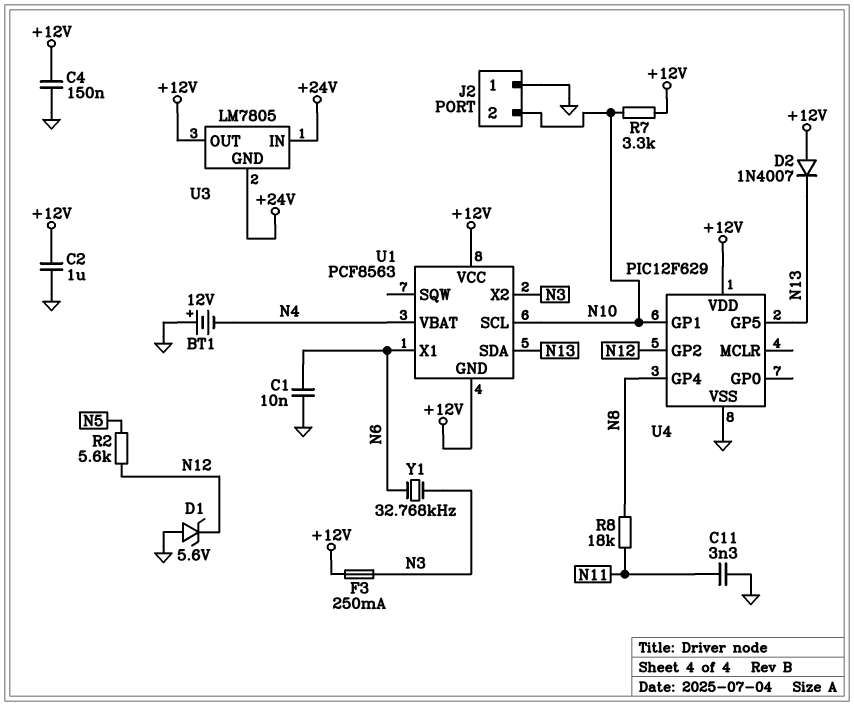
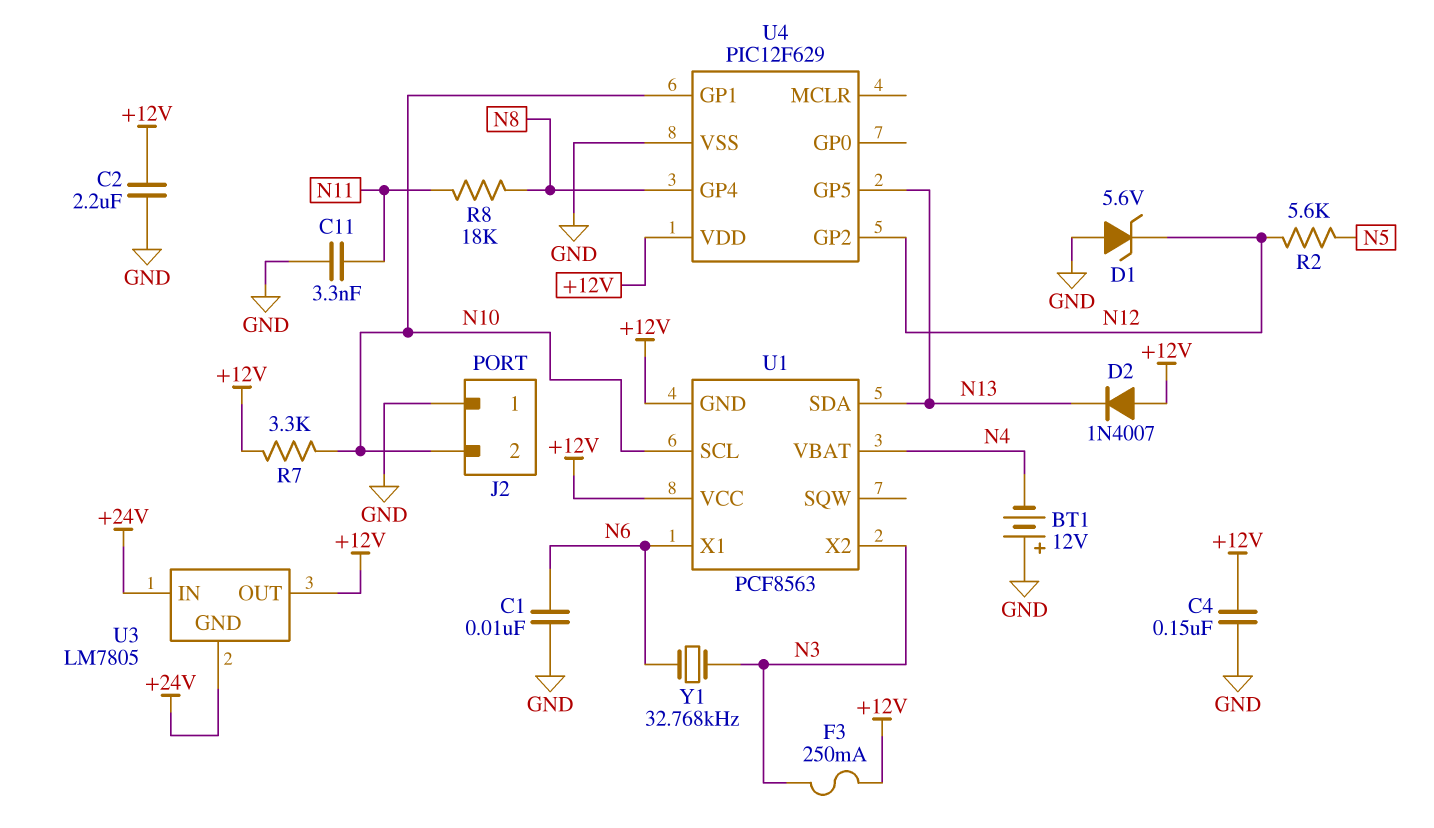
C2: 1uF (+12V, GND) -> 2.2uF (+12V, GND)

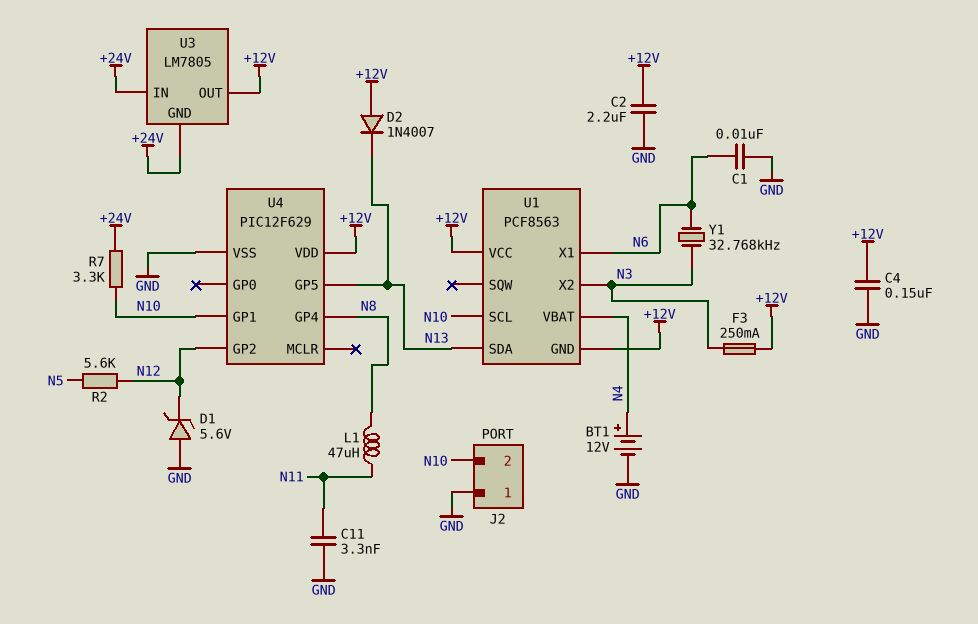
BT1: 12V (plus GND, minus N4) -> 12V (plus N4, minus GND)
L1: none -> 47uH (N8, N11)
R7: 3.3k (+12V, N10) -> 3.3k (+24V, N10)
R8: 18k (N8, N11) -> none

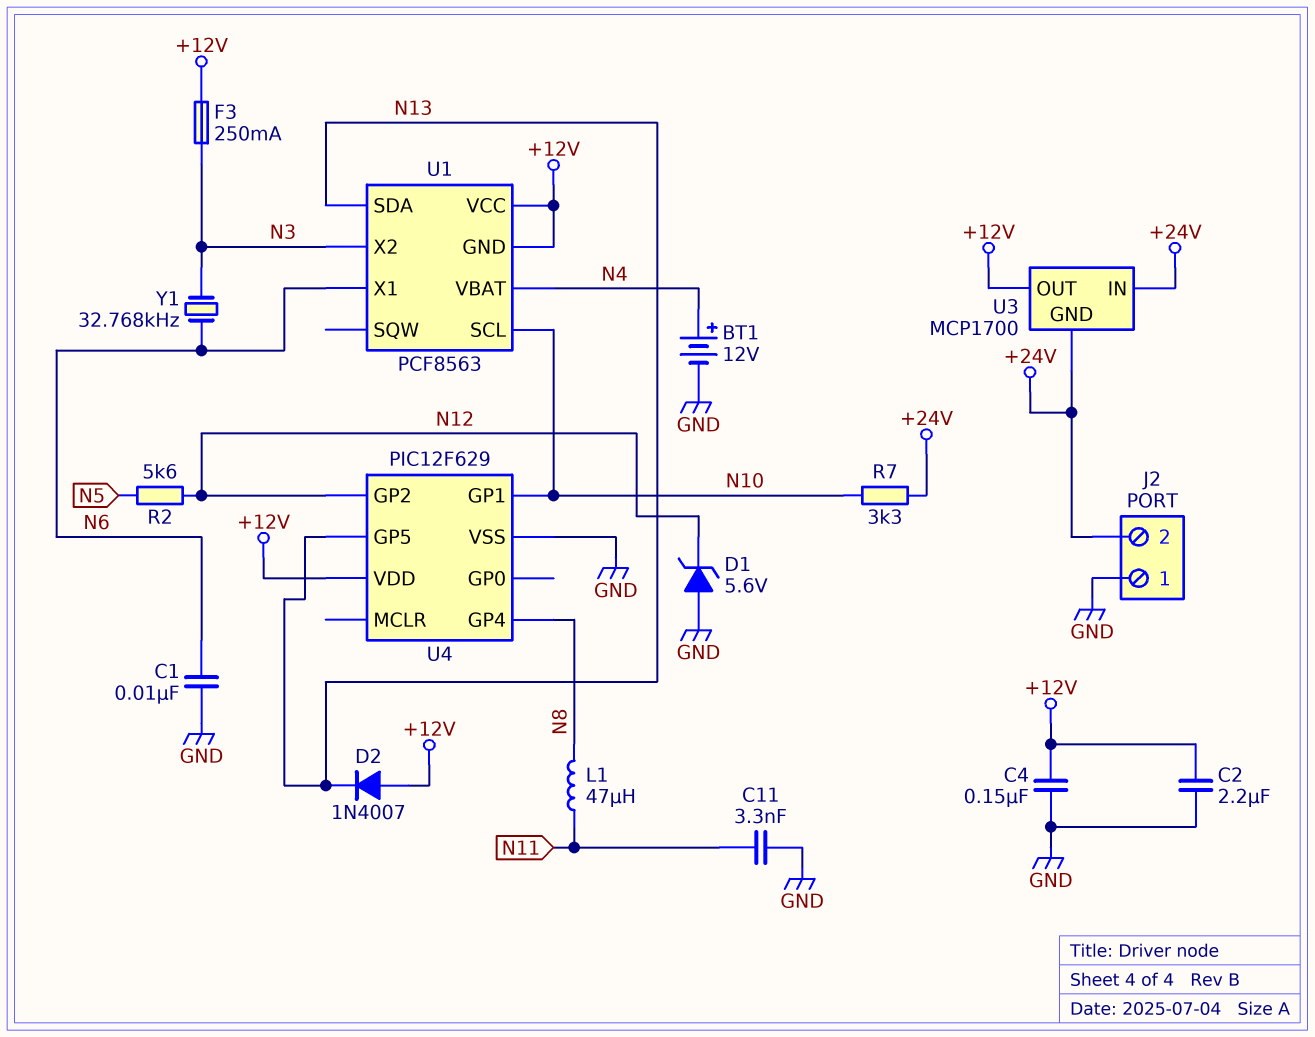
J2 pin 2: N10 -> +24V
U3: LM7805 -> MCP1700

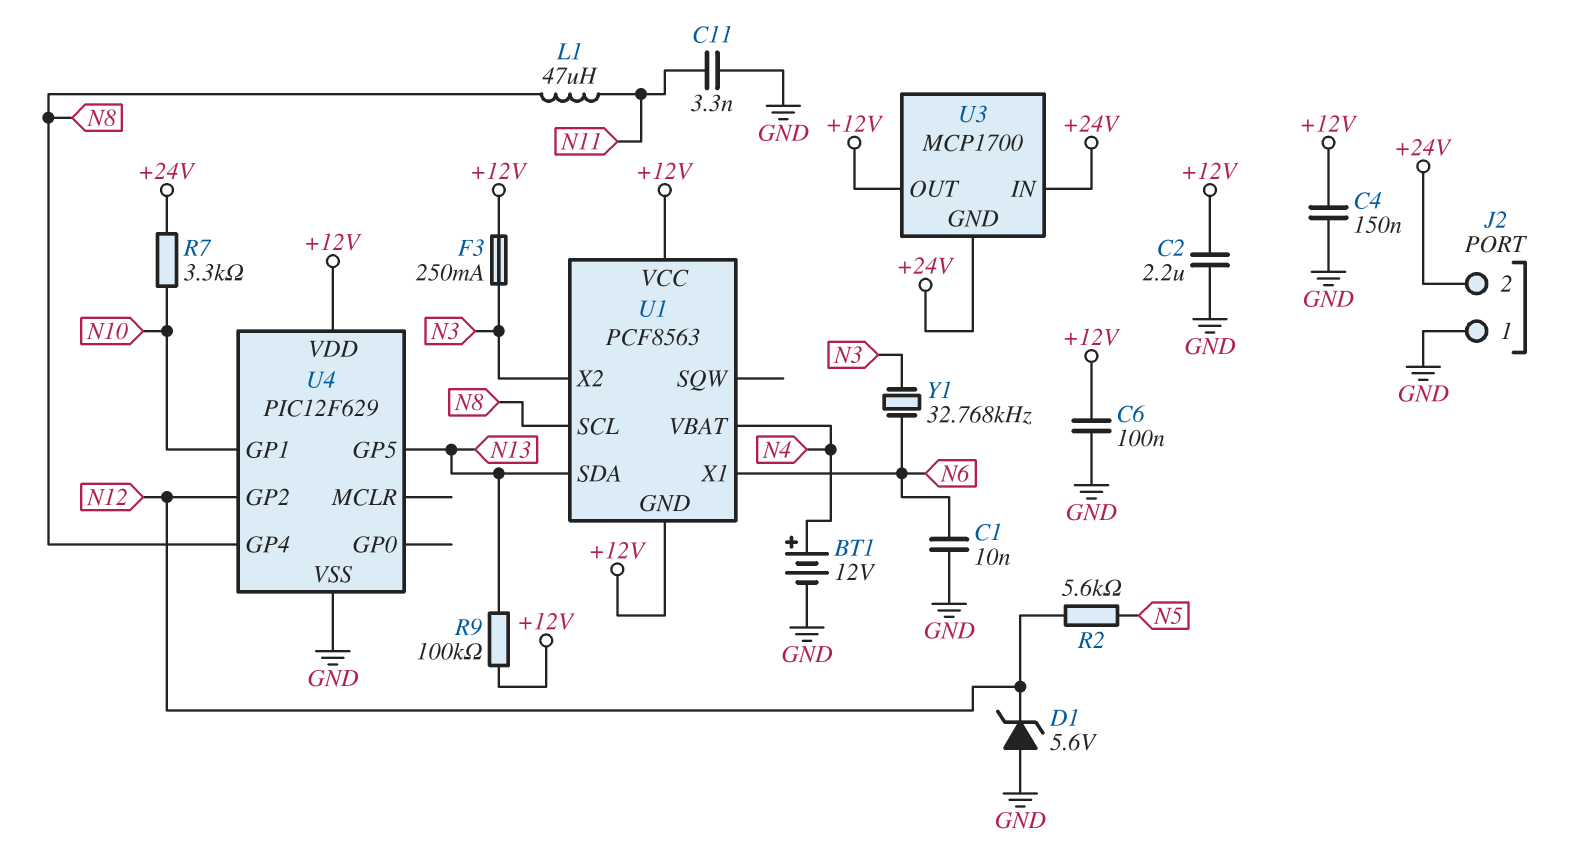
C6: none -> 100nF (+12V, GND)
D2: diode 1N4007 (A +12V, K N13) -> none
R9: none -> 100k (+12V, N13)
U1 pin SCL: N10 -> N8

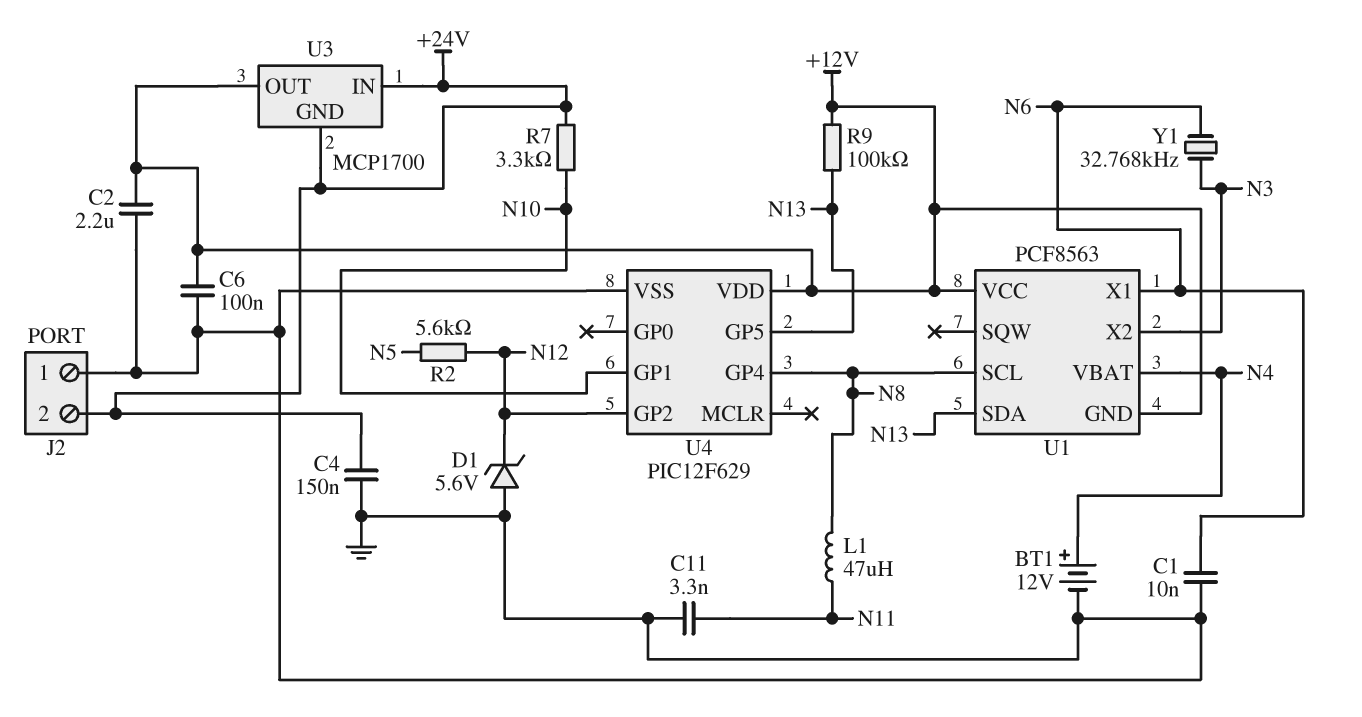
C4: 150nF (+12V, GND) -> 150nF (+24V, GND)
F3: 250mA (+12V, N3) -> none

